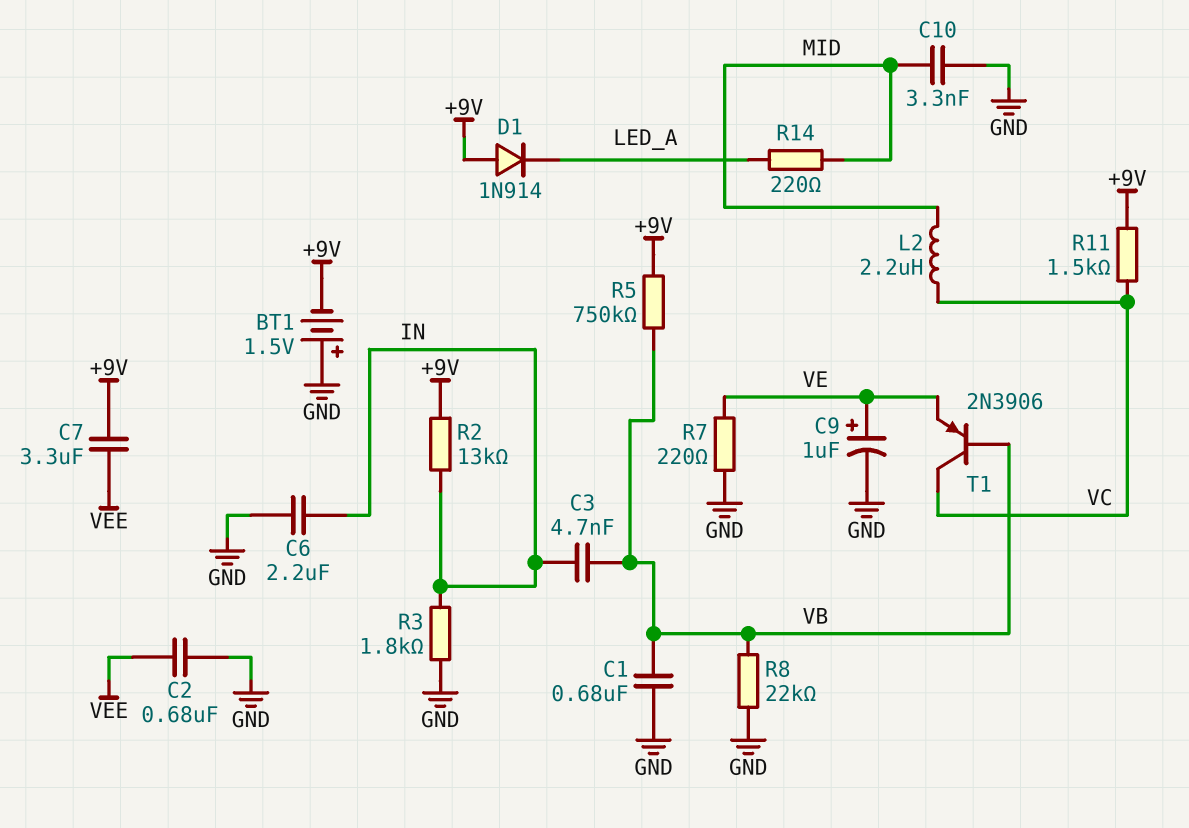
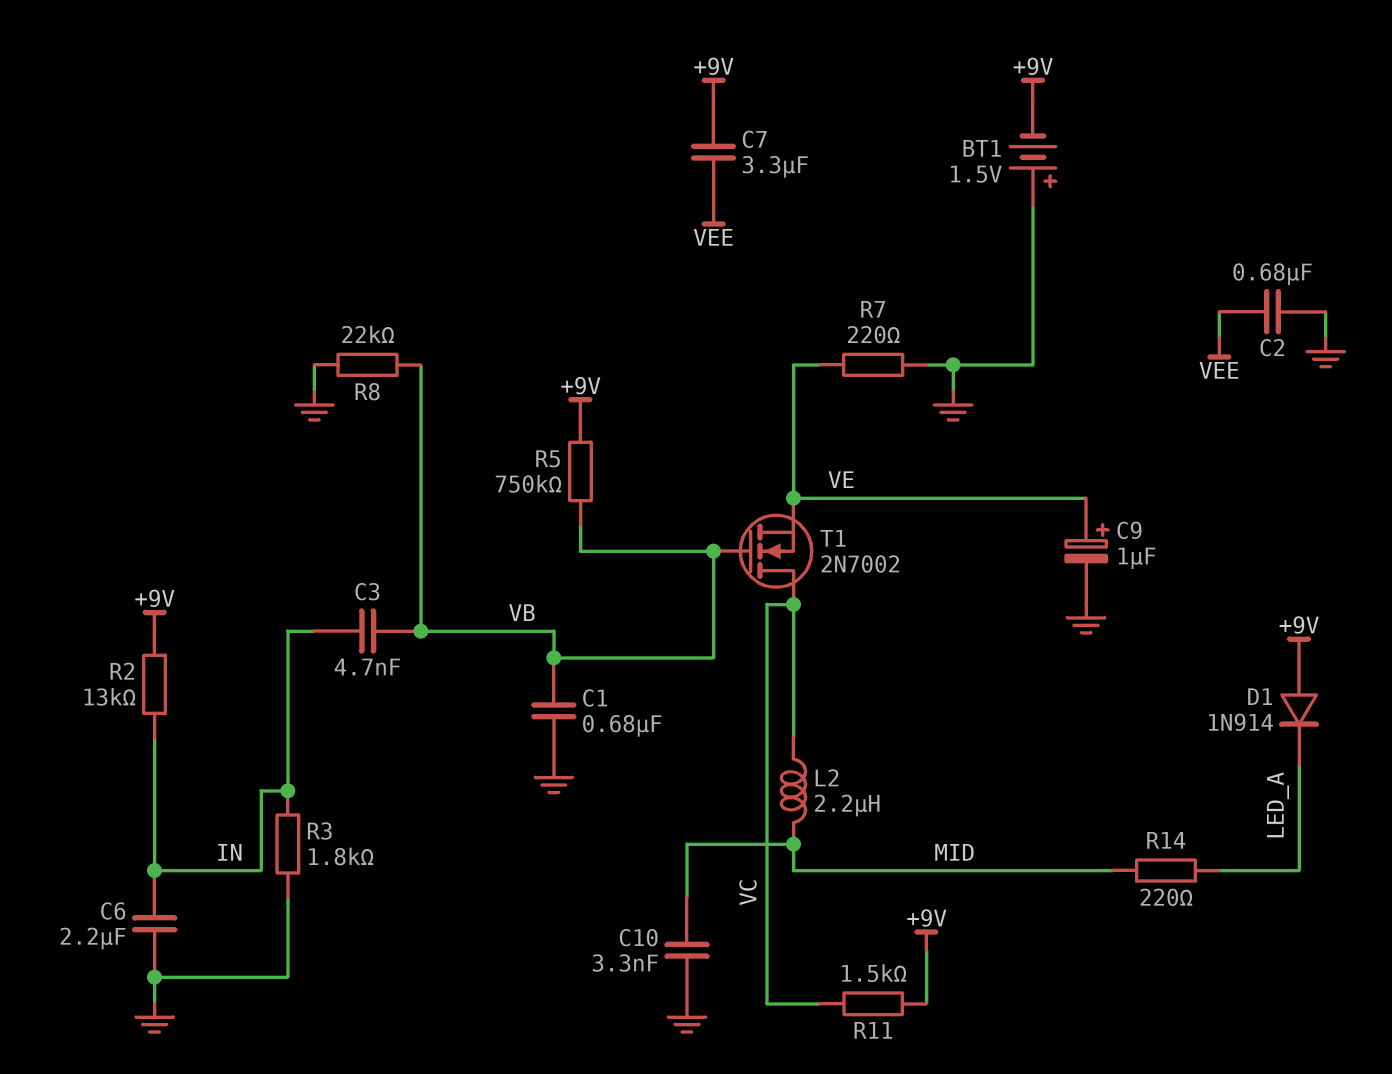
T1: PNP 2N3906 (B VB, C VC, E VE) -> NMOS 2N7002 (G VB, D VC, S VE)

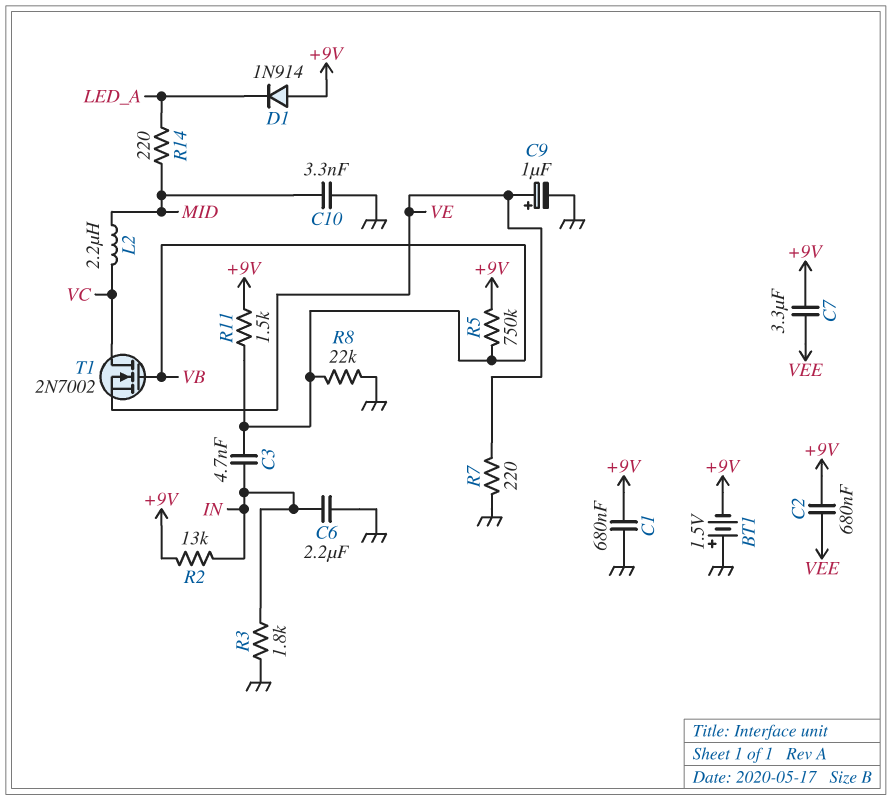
C1: 680nF (GND, VB) -> 680nF (+9V, GND)
C2: 680nF (GND, VEE) -> 680nF (+9V, VEE)
R11: 1.5k (+9V, VC) -> 1.5k (+9V, VB)

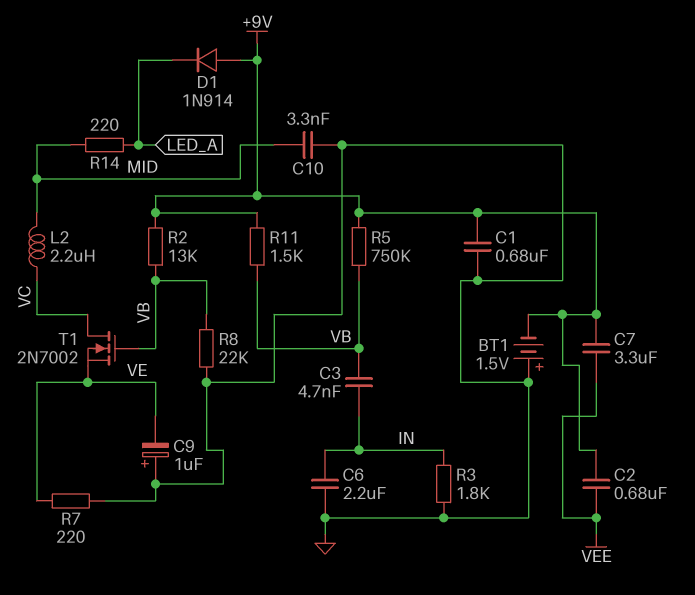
C9: 1uF (plus VE, minus GND) -> 1uF (plus GND, minus VE)
R2: 13k (+9V, IN) -> 13k (+9V, VB)

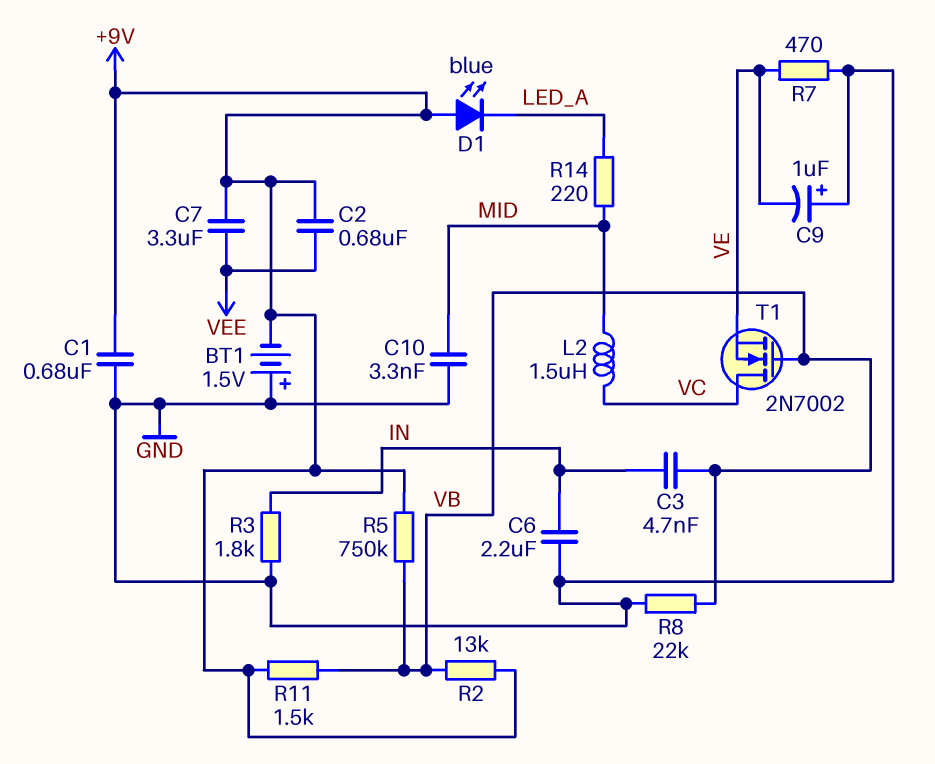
D1: diode 1N914 (A +9V, K LED_A) -> LED blue (A +9V, K LED_A)
L2: 2.2uH (MID, VC) -> 1.5uH (MID, VC)
R7: 220 (GND, VE) -> 470 (GND, VE)

